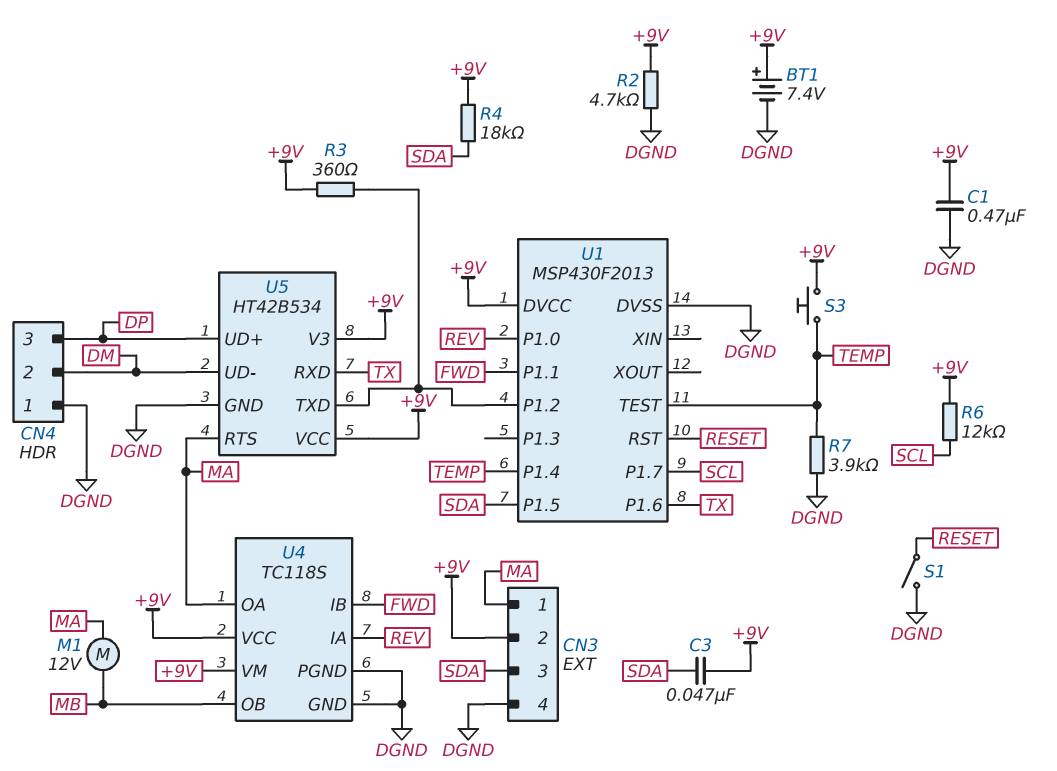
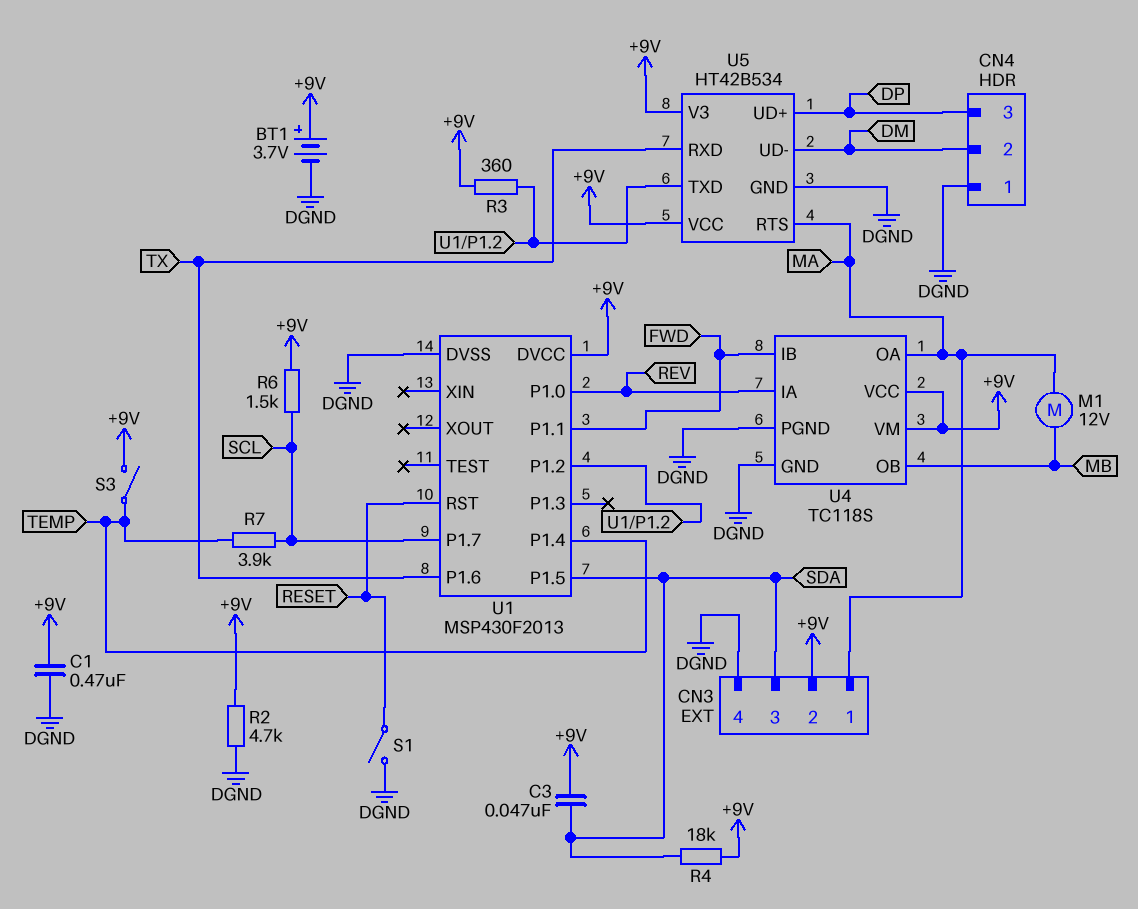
BT1: 7.4V (plus +9V, minus DGND) -> 3.7V (plus +9V, minus DGND)
R6: 12k (+9V, SCL) -> 1.5k (+9V, SCL)
R7: 3.9k (DGND, TEMP) -> 3.9k (SCL, TEMP)
S3: button (+9V, TEMP) -> switch (+9V, TEMP)
U1 pin TEST: TEMP -> none

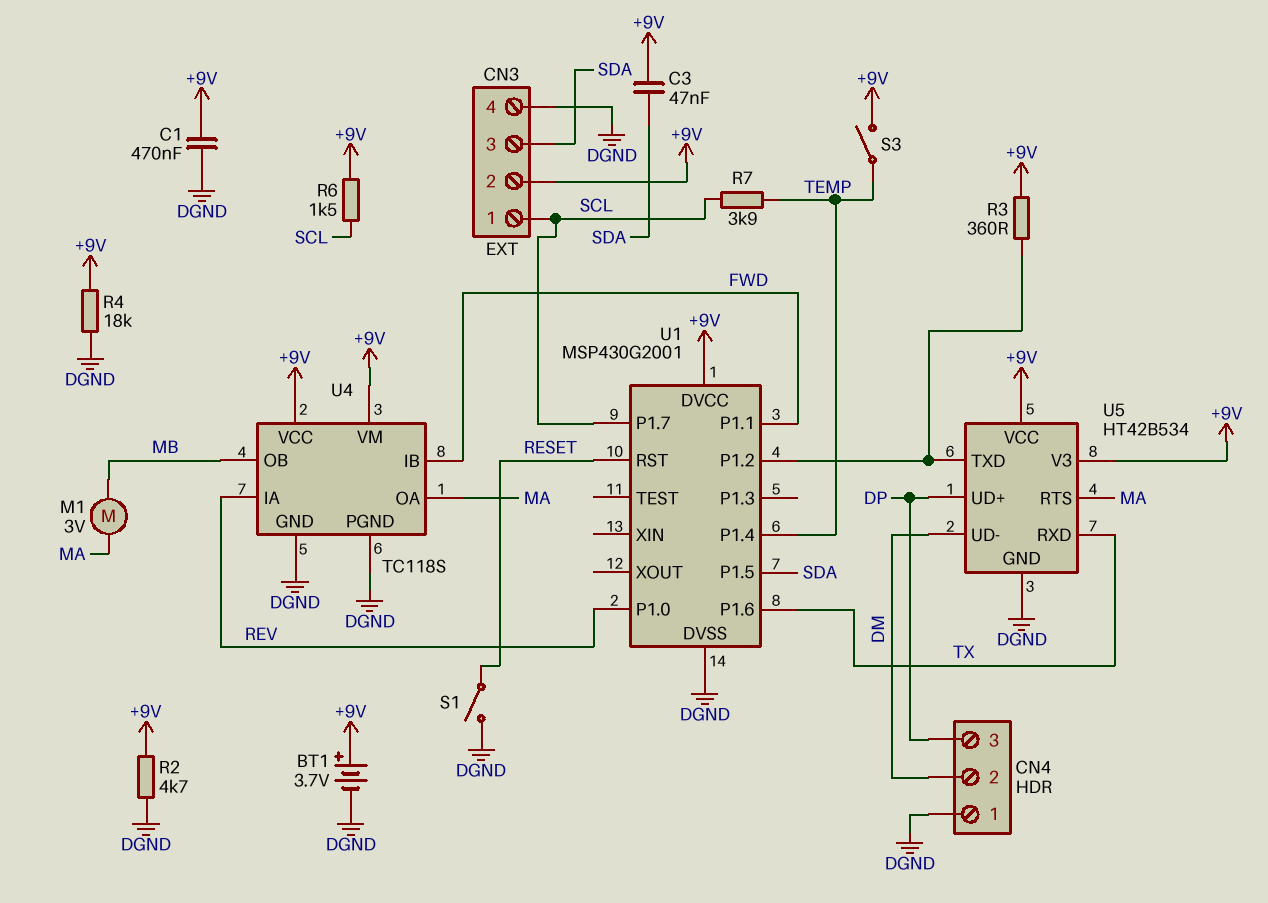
CN3 pin 1: MA -> SCL
M1: motor 12V (MA, MB) -> motor 3V (MA, MB)
R4: 18k (+9V, SDA) -> 18k (+9V, DGND)
U1: MSP430F2013 -> MSP430G2001

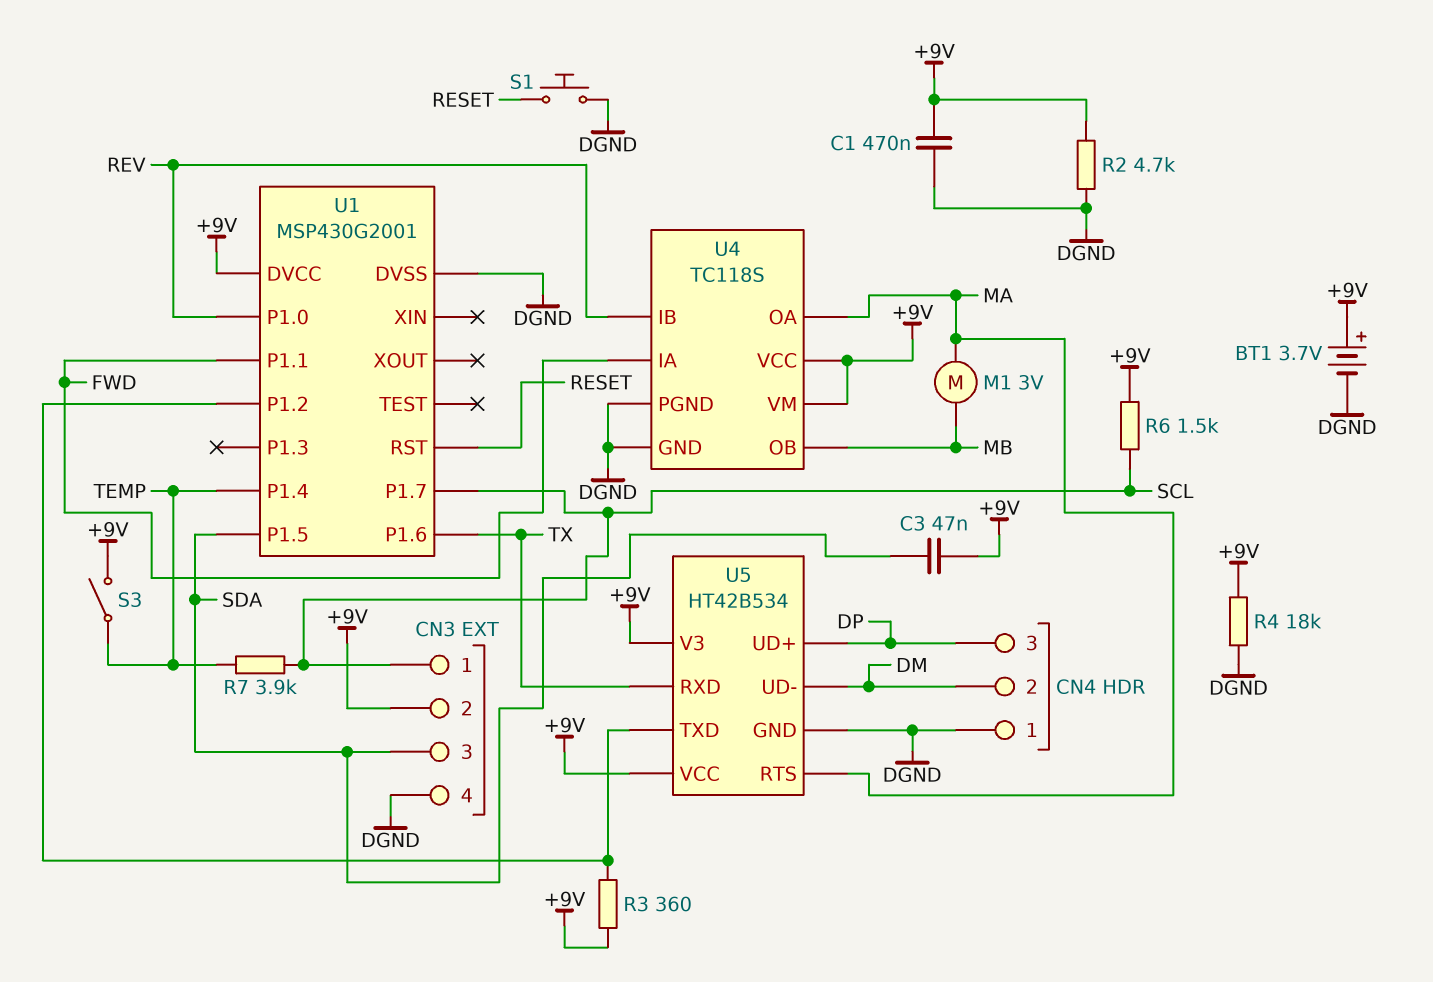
S1: switch (DGND, RESET) -> button (DGND, RESET)
U4 pin IA: REV -> FWD
U4 pin IB: FWD -> REV

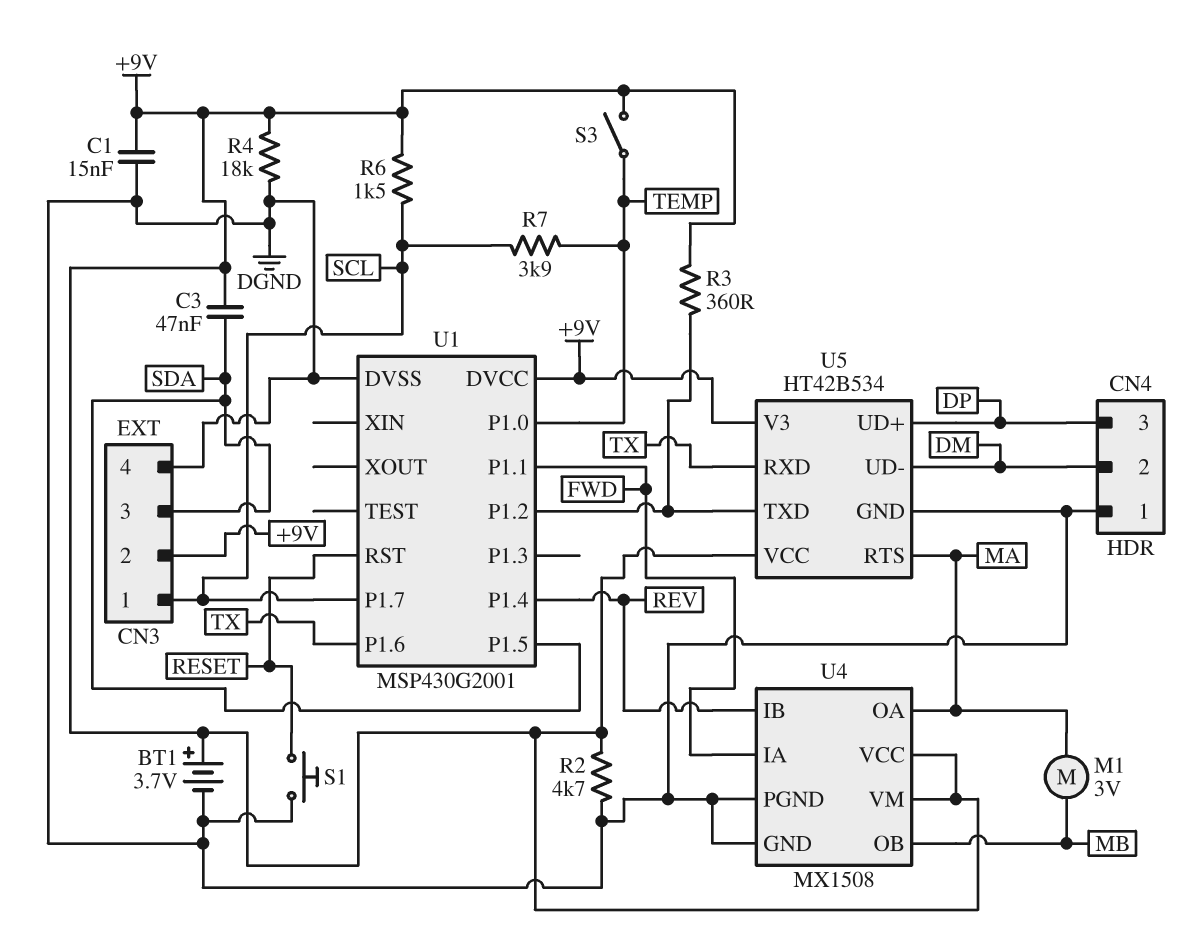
C1: 470nF (+9V, DGND) -> 15nF (+9V, DGND)
U1 pin P1.0: REV -> TEMP
U1 pin P1.4: TEMP -> REV
U4: TC118S -> MX1508

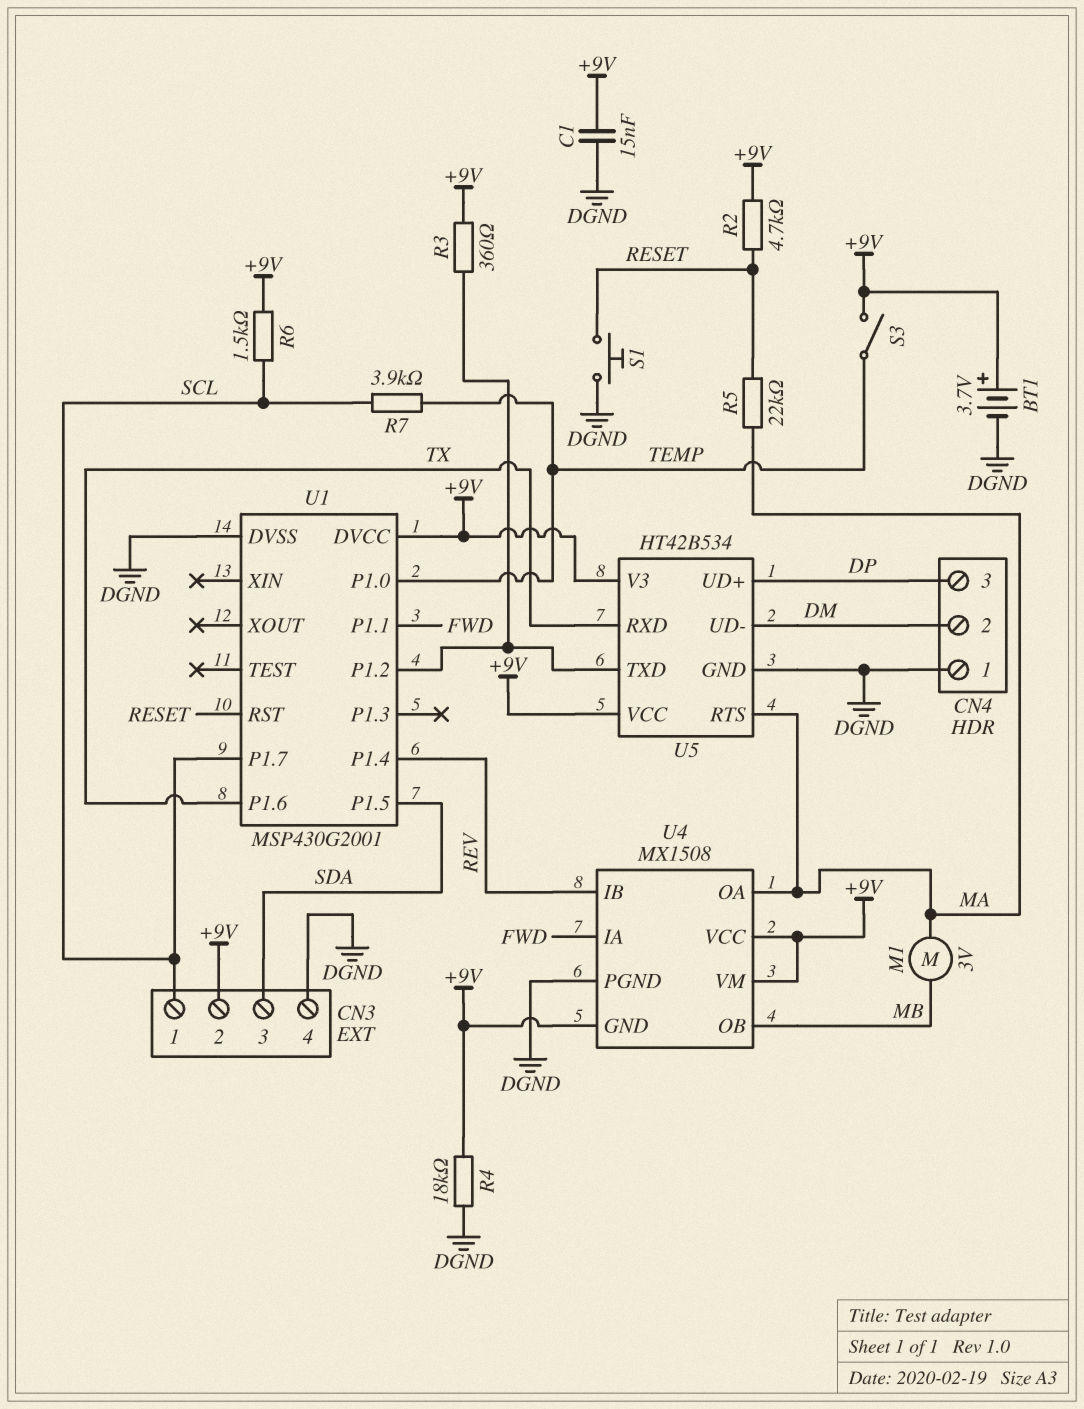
C3: 47nF (+9V, SDA) -> none
R2: 4.7k (+9V, DGND) -> 4.7k (+9V, RESET)
R5: none -> 22k (MA, RESET)
U4 pin GND: DGND -> +9V

